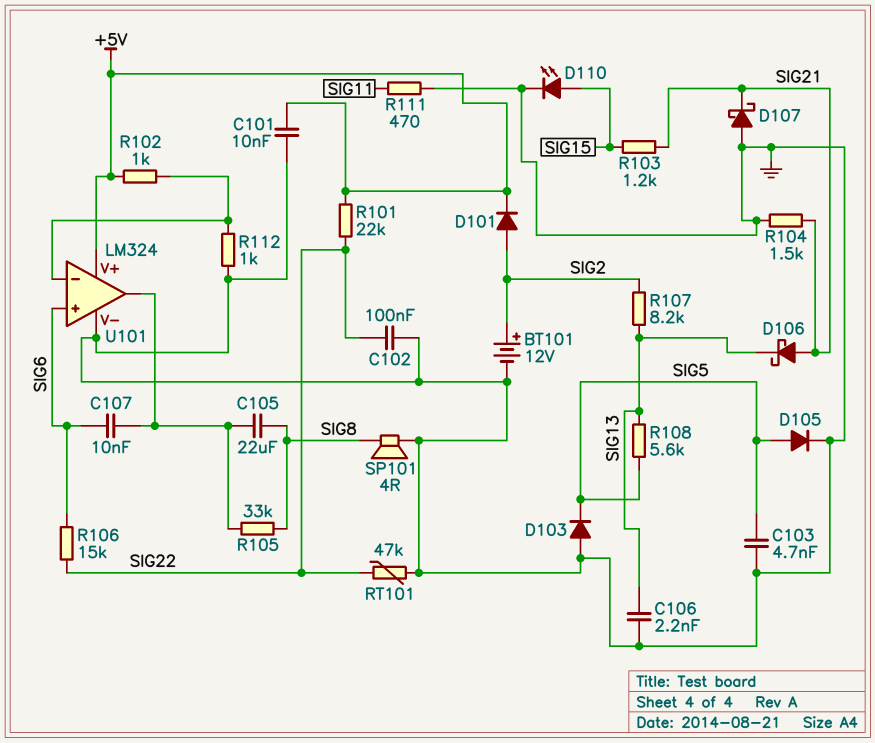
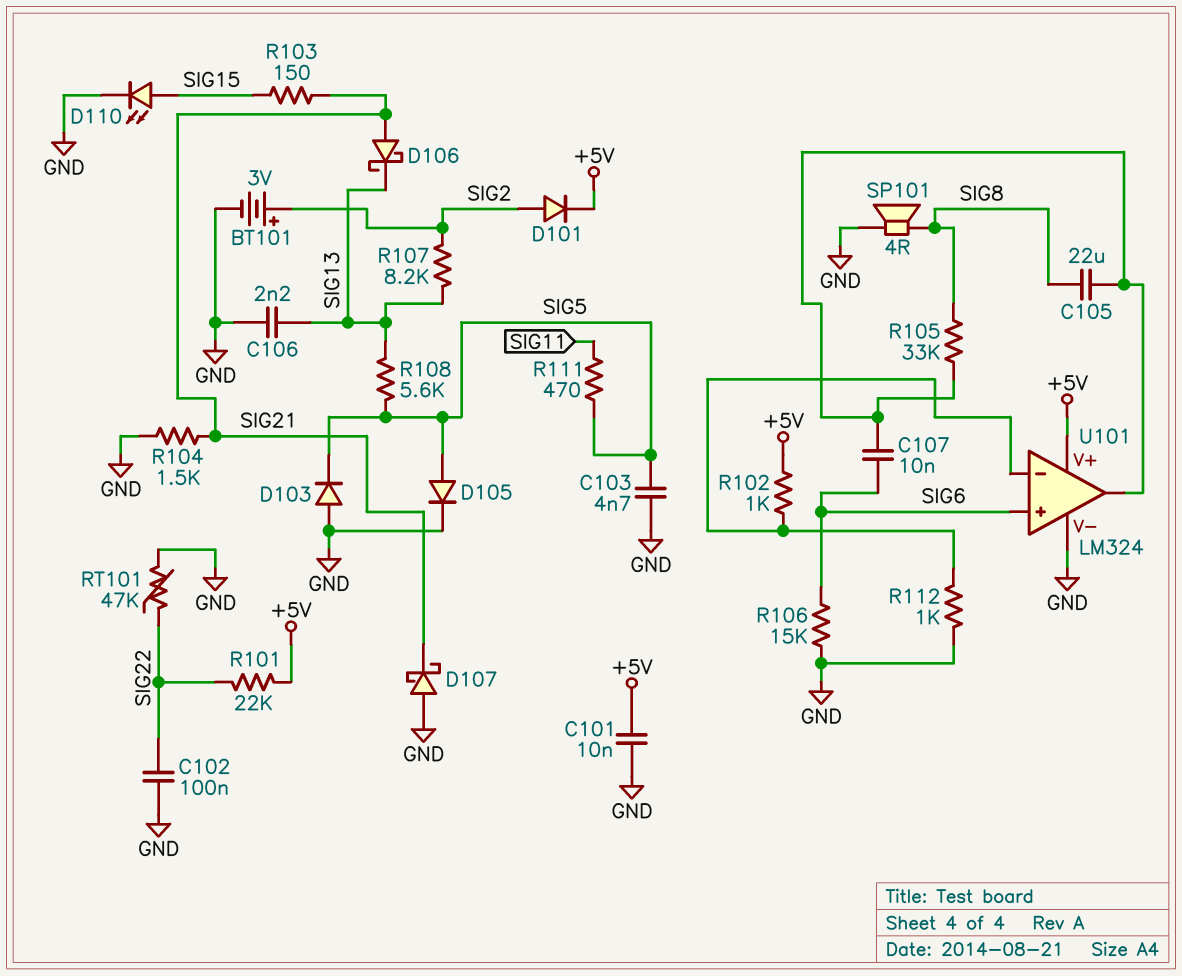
BT101: 12V (plus SIG2, minus GND) -> 3V (plus SIG2, minus GND)
R103: 1.2k (SIG15, SIG21) -> 150 (SIG15, SIG21)
R106: 15k (SIG6, SIG22) -> 15k (GND, SIG6)
R111: 470 (GND, SIG11) -> 470 (SIG5, SIG11)

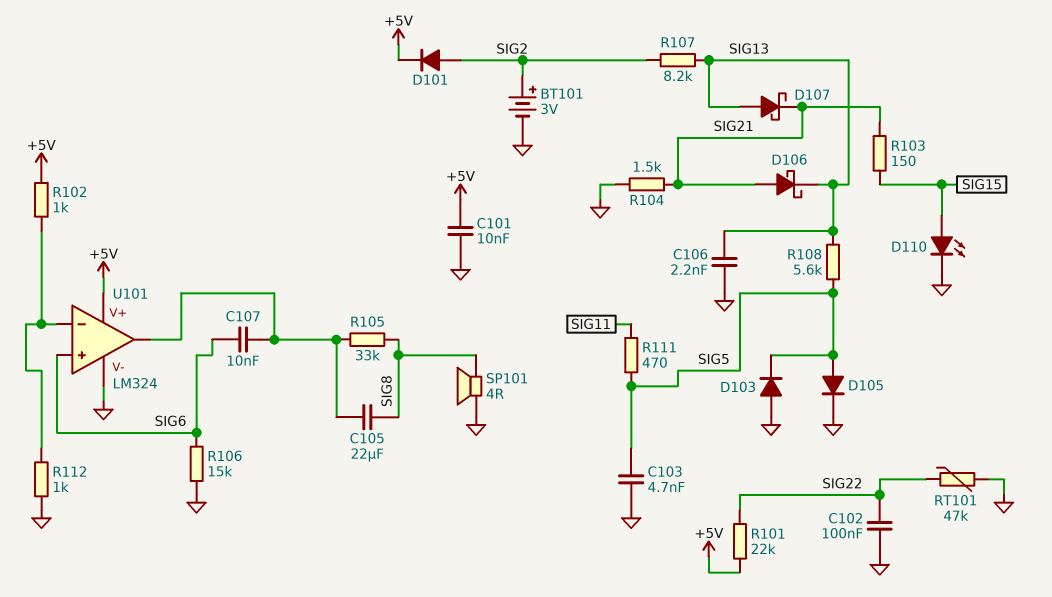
D107: schottky (A GND, K SIG21) -> schottky (A SIG13, K SIG21)

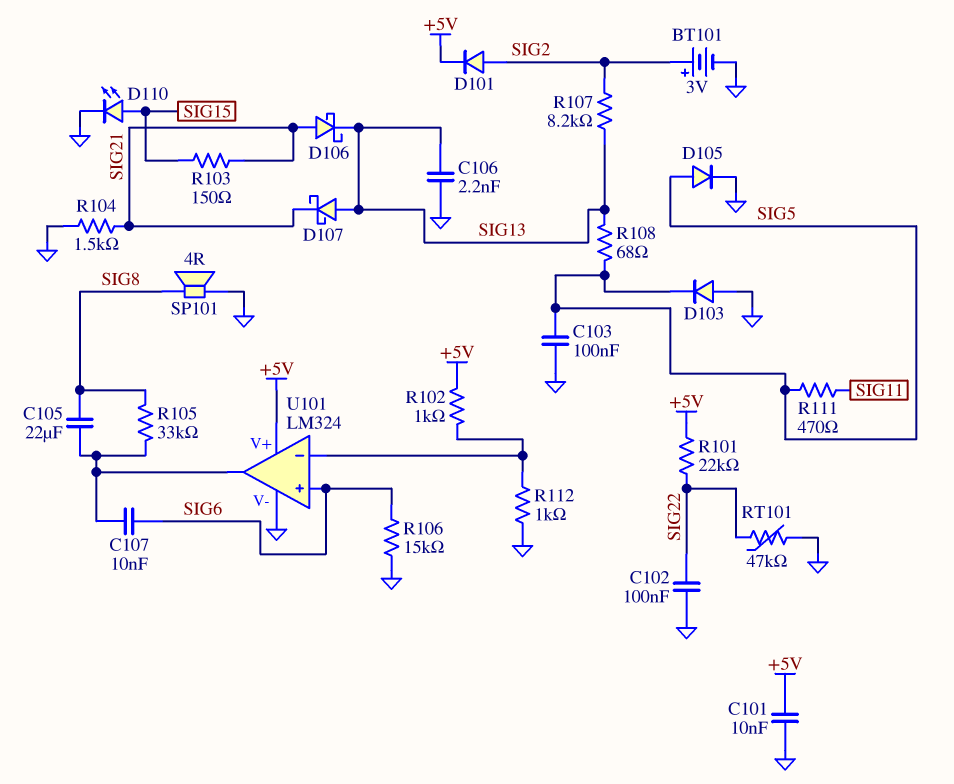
C103: 4.7nF (GND, SIG5) -> 100nF (GND, SIG5)
R108: 5.6k (SIG5, SIG13) -> 68 (SIG5, SIG13)

